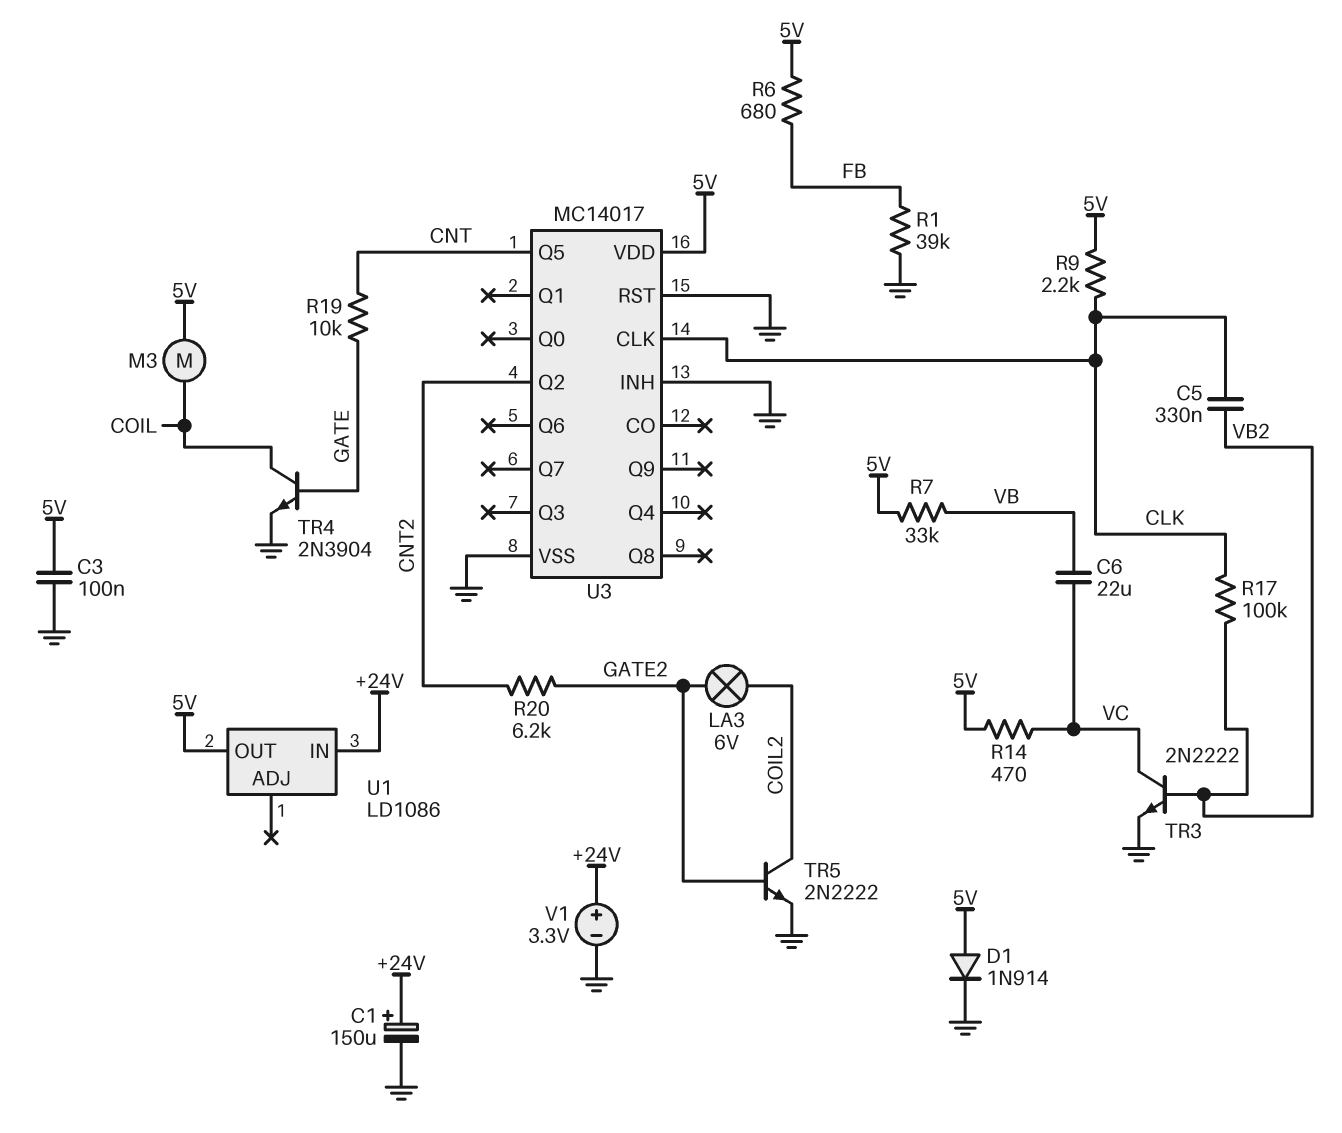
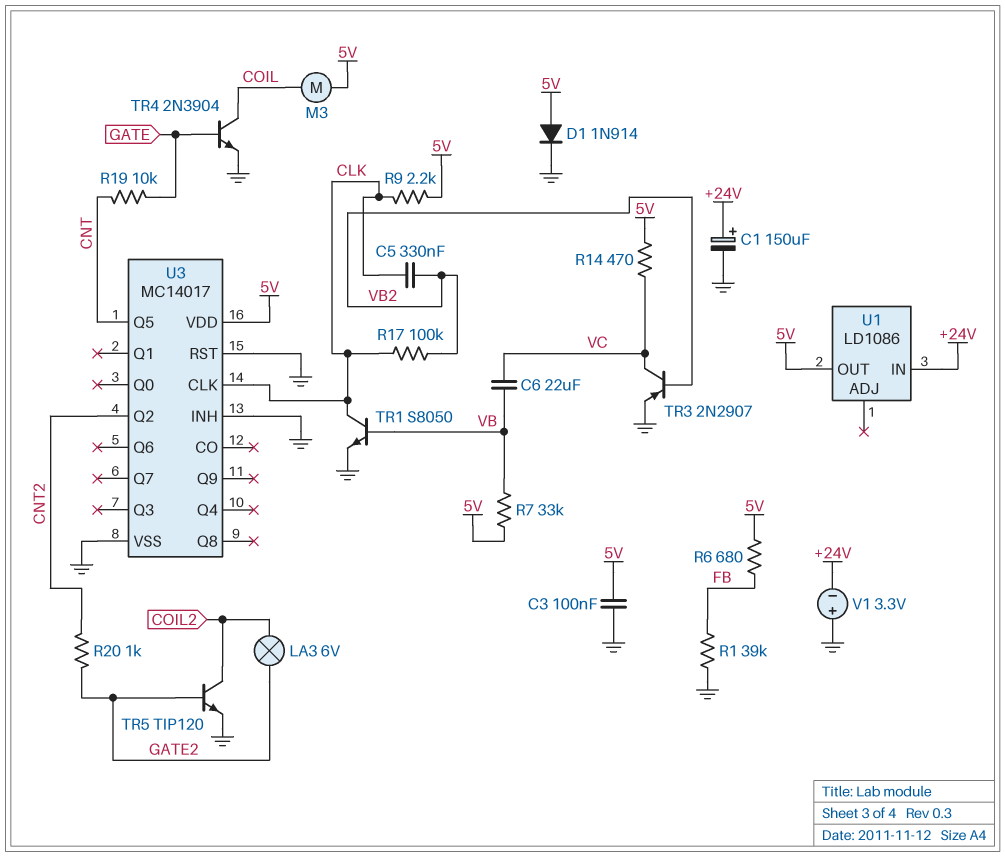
R20: 6.2k (CNT2, GATE2) -> 1k (CNT2, GATE2)
TR1: none -> NPN S8050 (B VB, C CLK, E GND)
TR3: NPN 2N2222 (B VB2, C VC, E GND) -> PNP 2N2907 (B VB2, C VC, E GND)
TR5: NPN 2N2222 (B GATE2, C COIL2, E GND) -> NPN TIP120 (B GATE2, C COIL2, E GND)
V1: 3.3V (plus +24V, minus GND) -> 3.3V (plus GND, minus +24V)

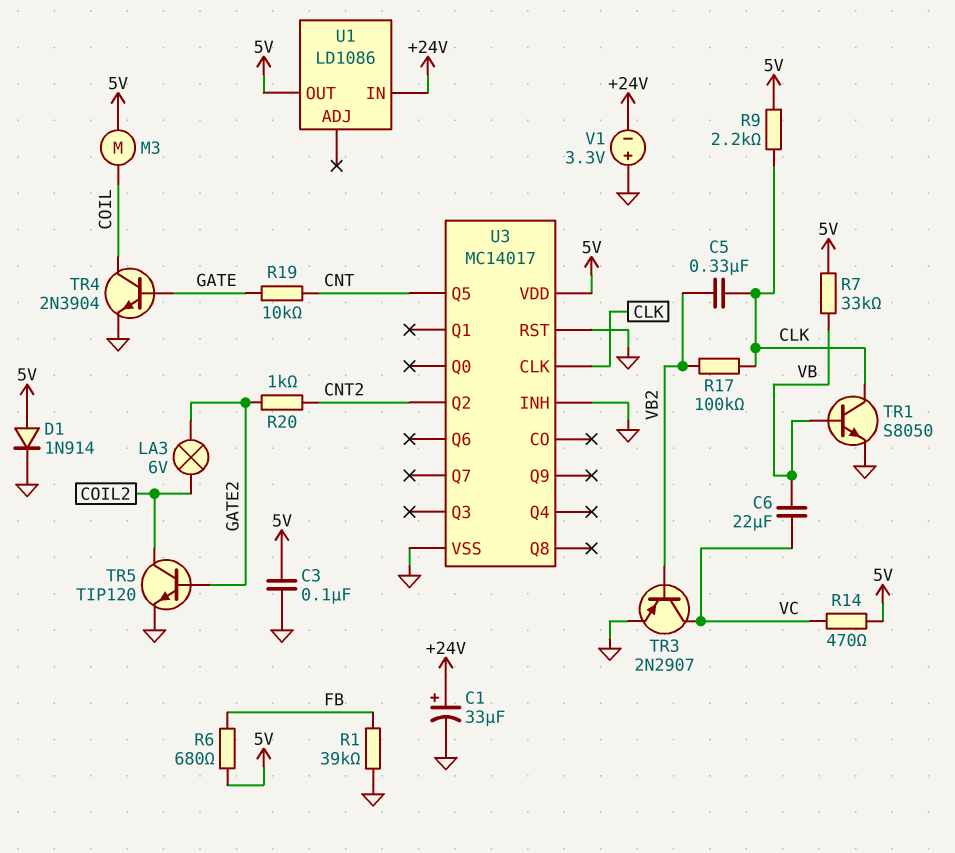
C1: 150uF (plus +24V, minus GND) -> 33uF (plus +24V, minus GND)

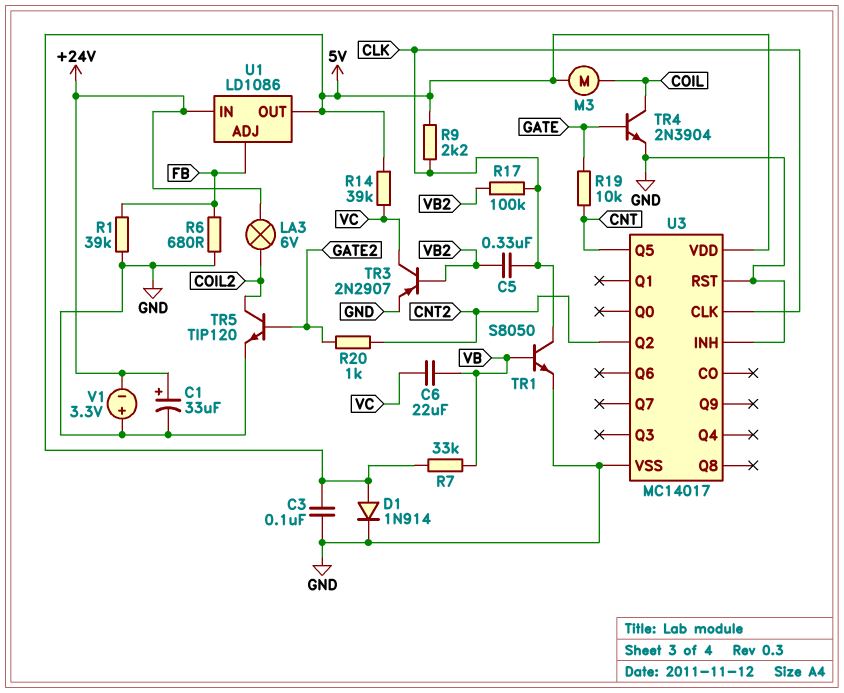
LA3: lamp 6V (COIL2, GATE2) -> lamp 6V (+24V, COIL2)
R6: 680 (5V, FB) -> 680 (FB, GND)
R14: 470 (5V, VC) -> 39k (5V, VC)
U1 pin ADJ: none -> FB

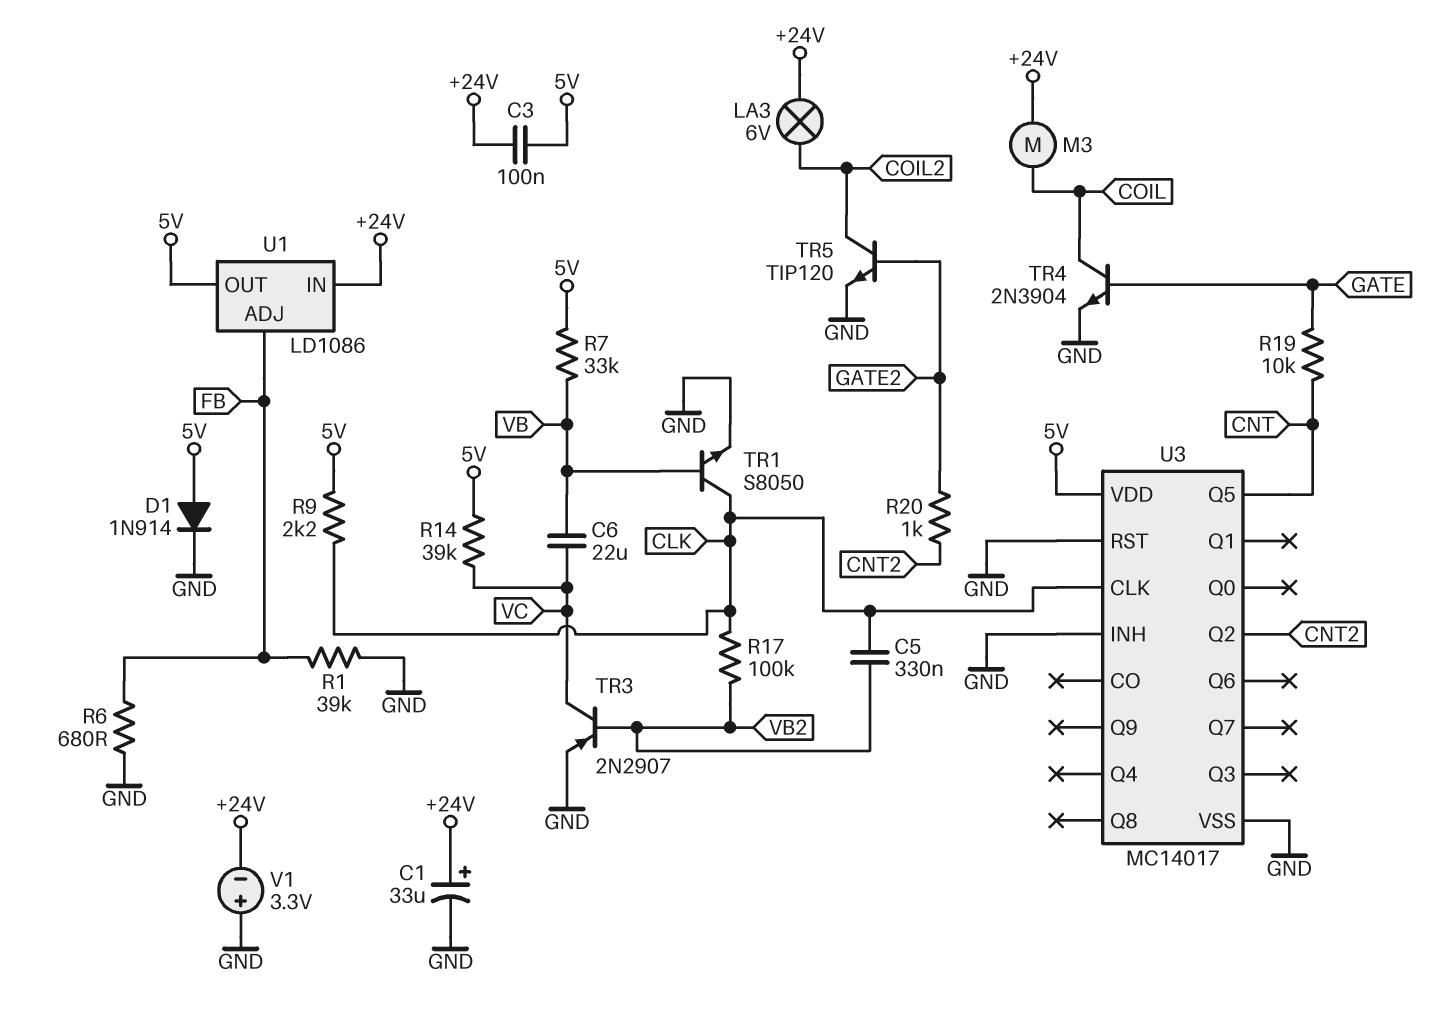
C3: 100nF (5V, GND) -> 100nF (+24V, 5V)
M3: motor (5V, COIL) -> motor (+24V, COIL)

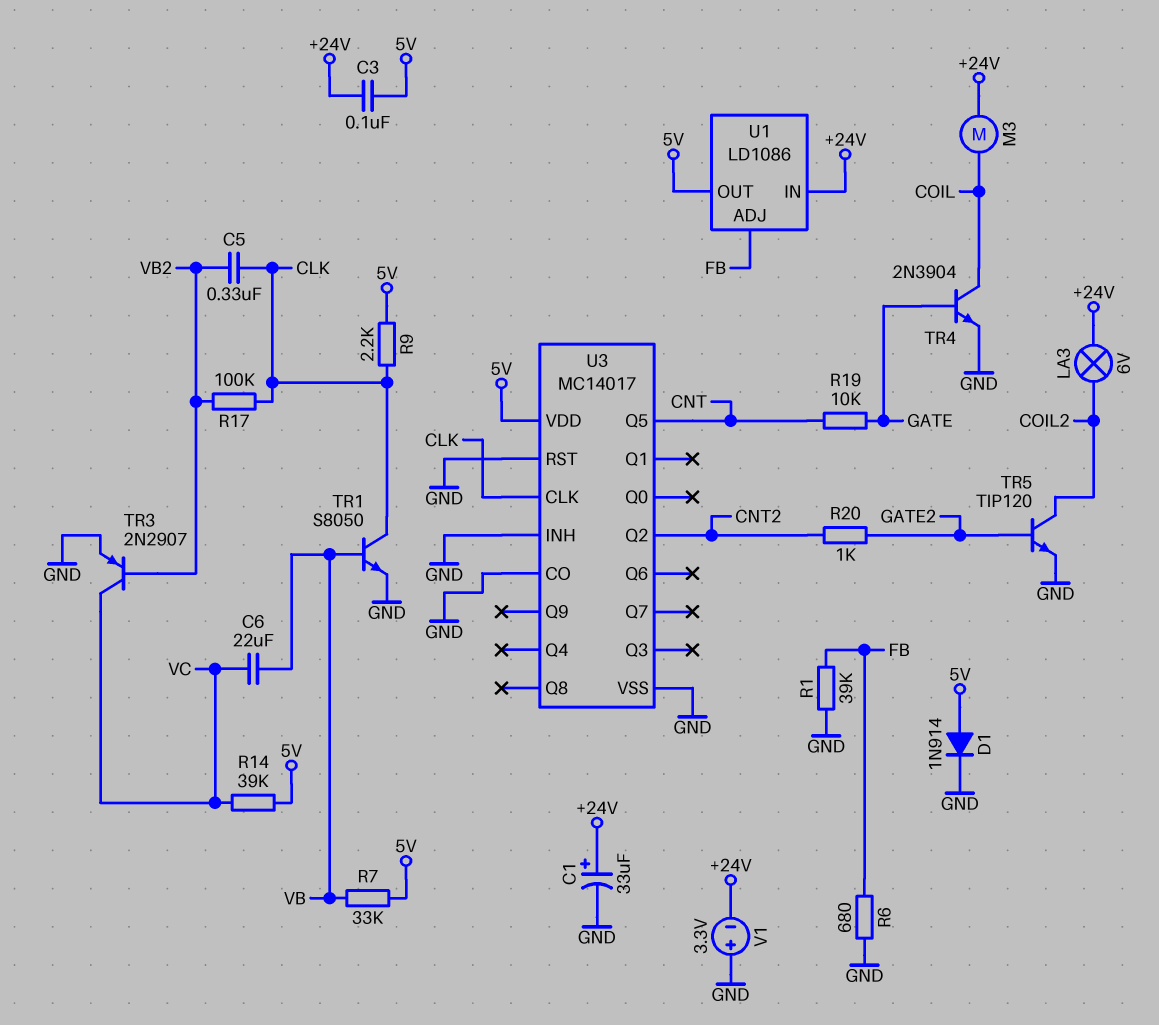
U3 pin CO: none -> GND

